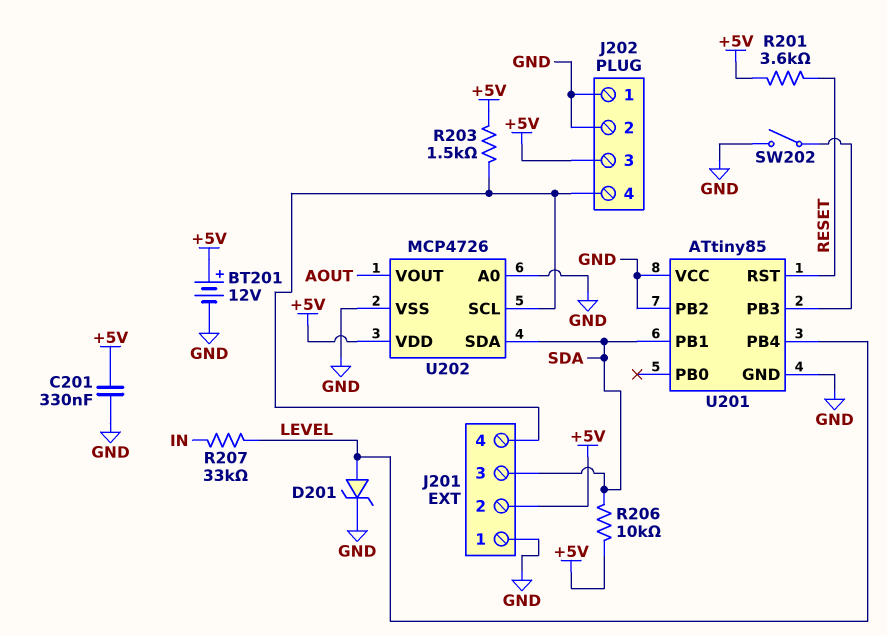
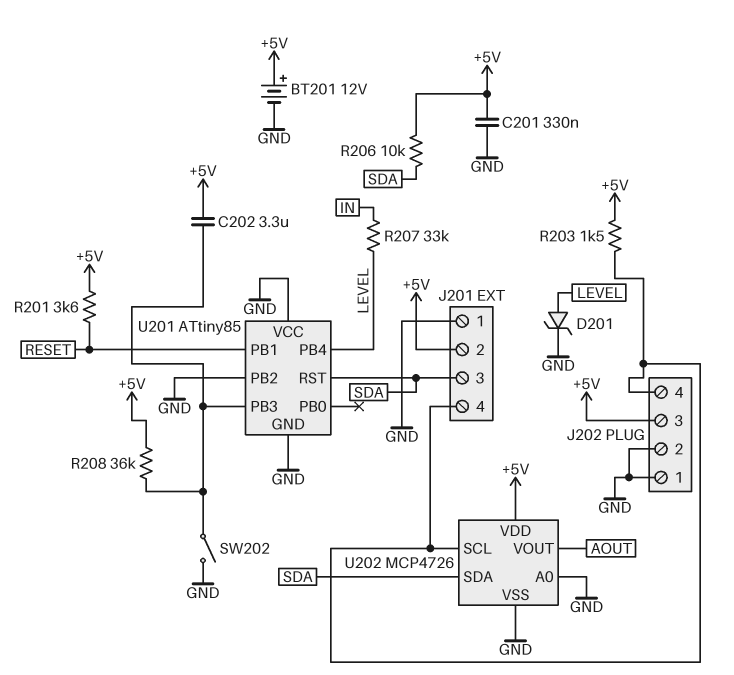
C202: none -> 3.3uF (+5V, U201/PB3)
R208: none -> 36k (+5V, U201/PB3)
U201 pin PB1: SDA -> RESET
U201 pin RST: RESET -> SDA

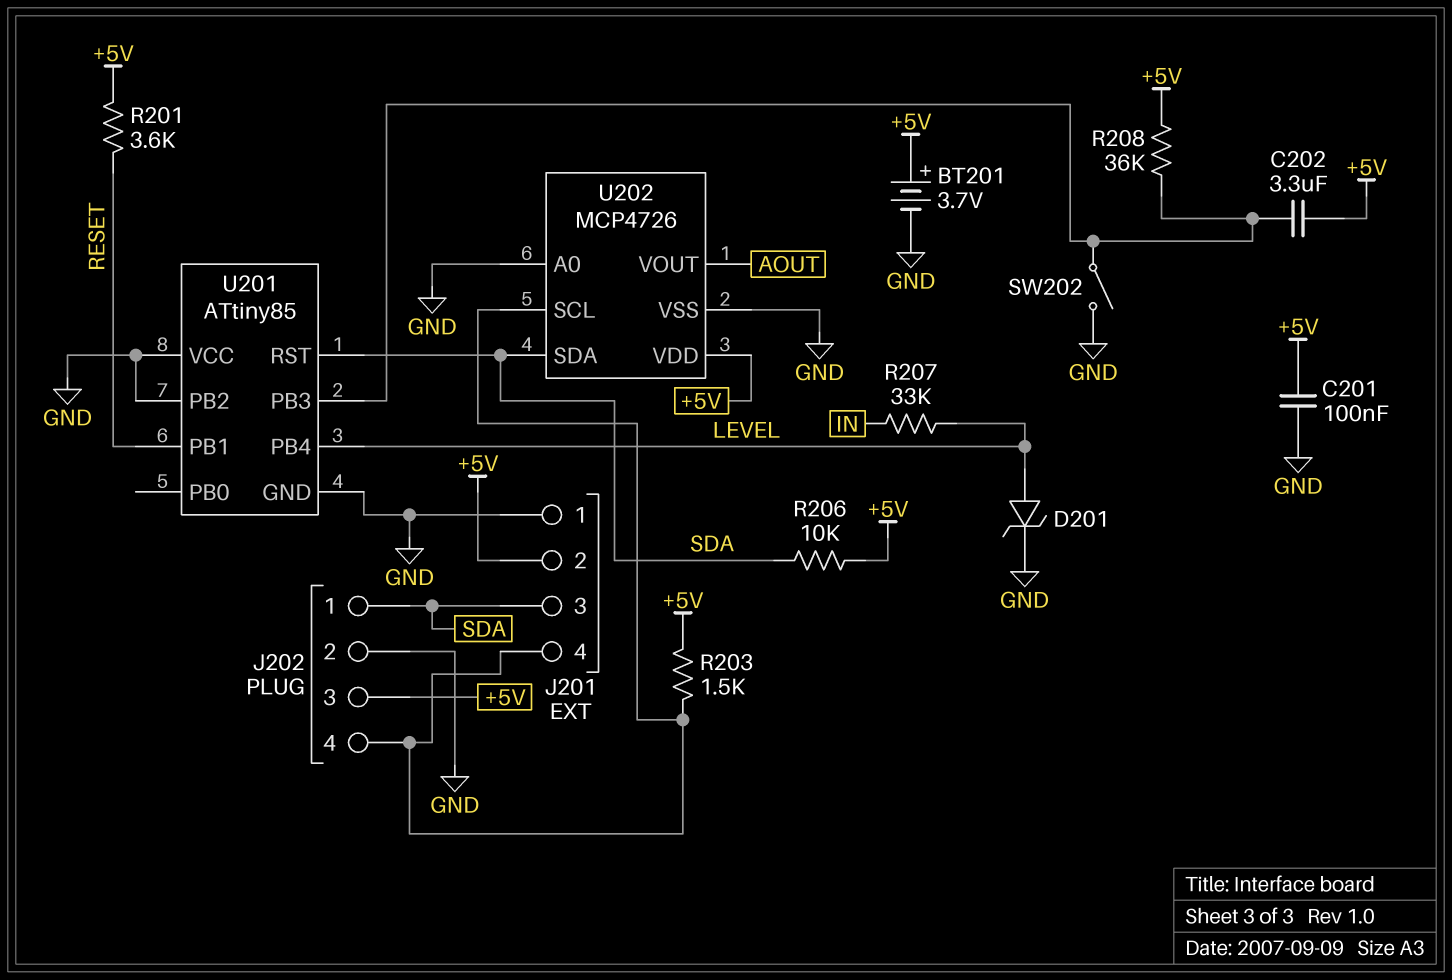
BT201: 12V (plus +5V, minus GND) -> 3.7V (plus +5V, minus GND)
C201: 330nF (+5V, GND) -> 100nF (+5V, GND)
J202 pin 1: GND -> SDA

